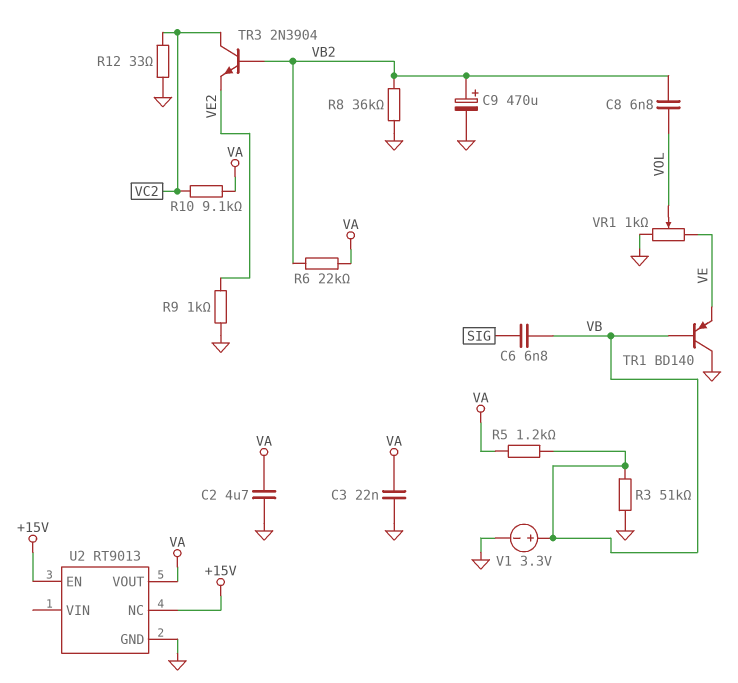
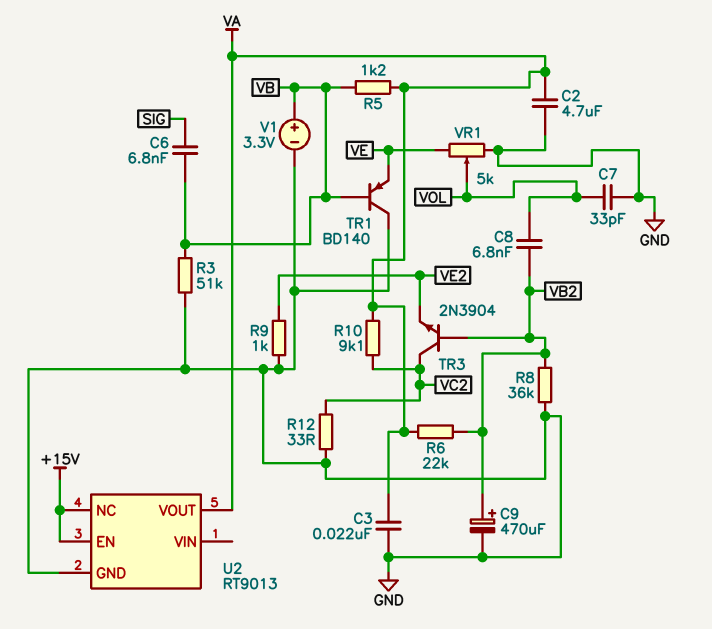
C7: none -> 33pF (GND, VOL)
VR1: 1k (GND, VE, wiper VOL) -> 5k (GND, VE, wiper VOL)

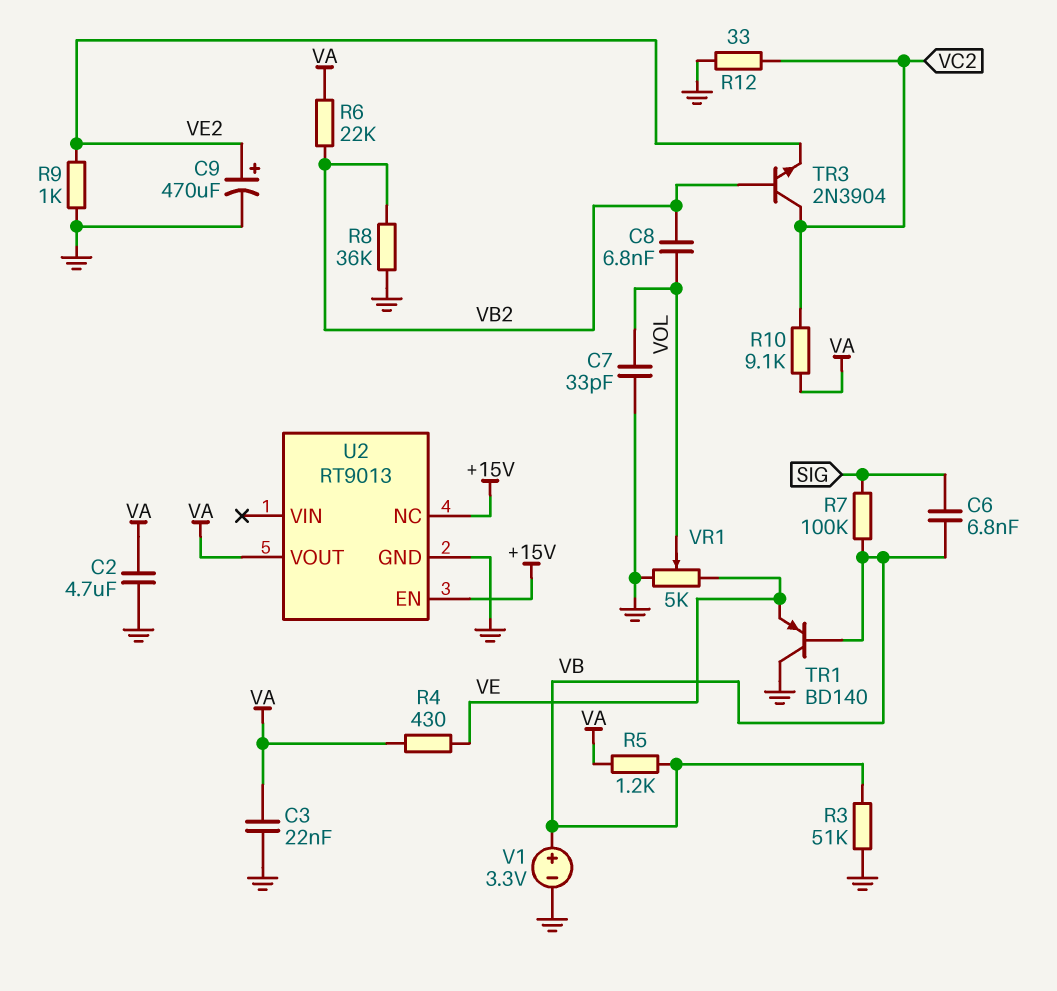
C9: 470uF (plus VB2, minus GND) -> 470uF (plus VE2, minus GND)
R4: none -> 430 (VA, VE)
R7: none -> 100k (SIG, VB)

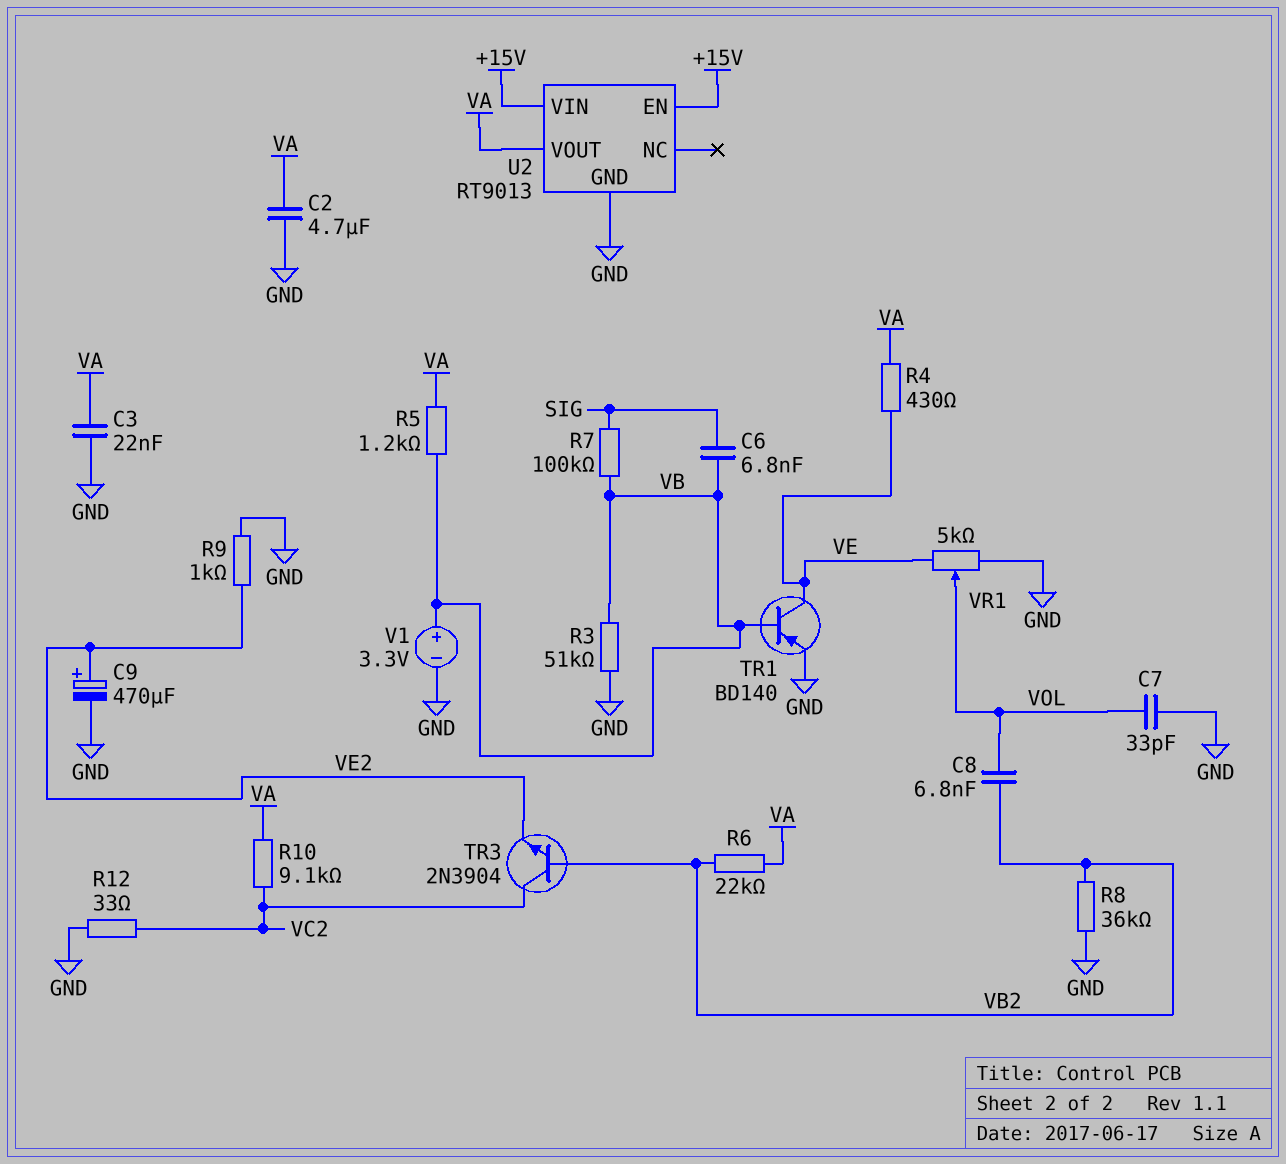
TR1: PNP BD140 (B VB, C GND, E VE) -> PNP BD140 (B VB, C VE, E GND)
U2 pin NC: +15V -> none
U2 pin VIN: none -> +15V

